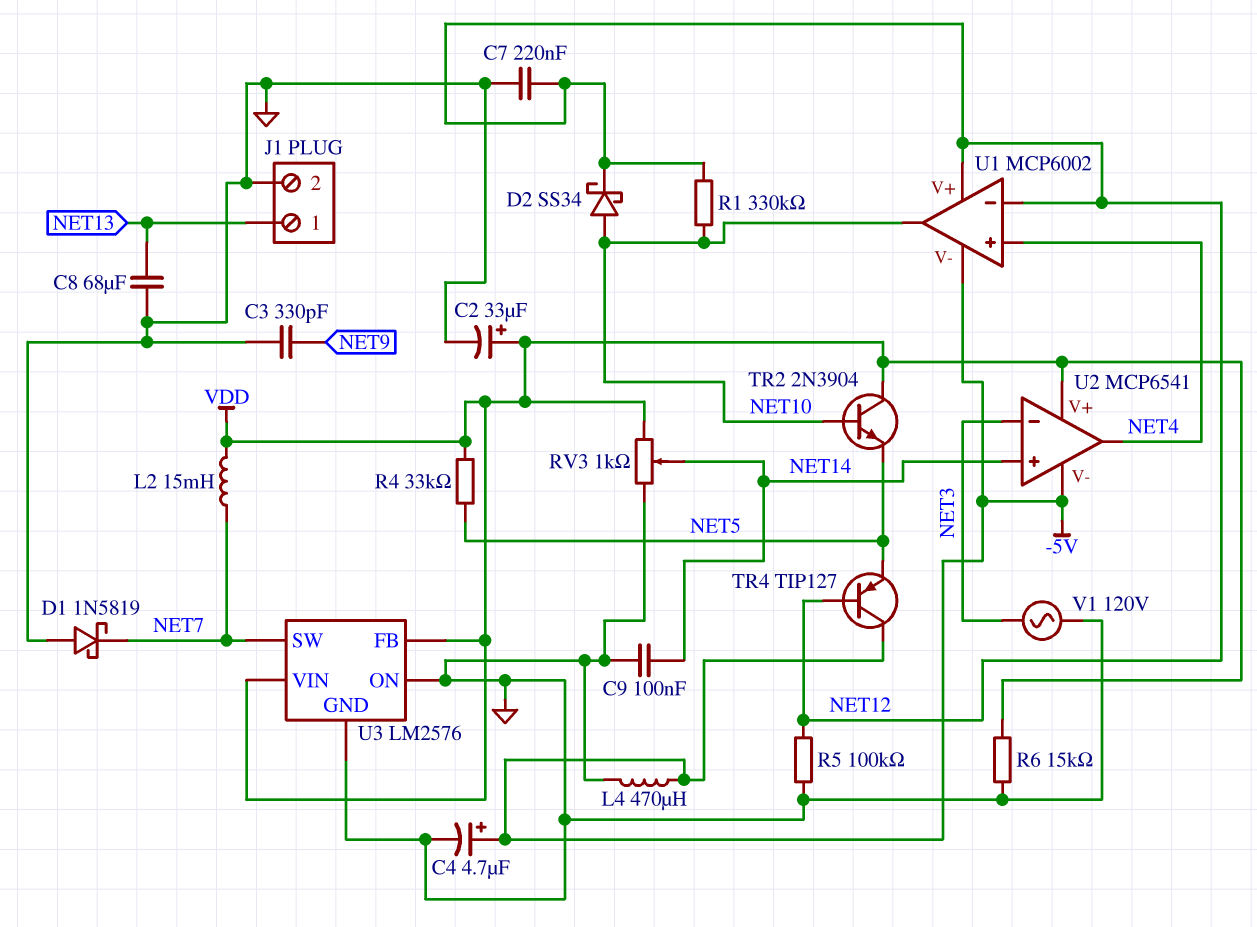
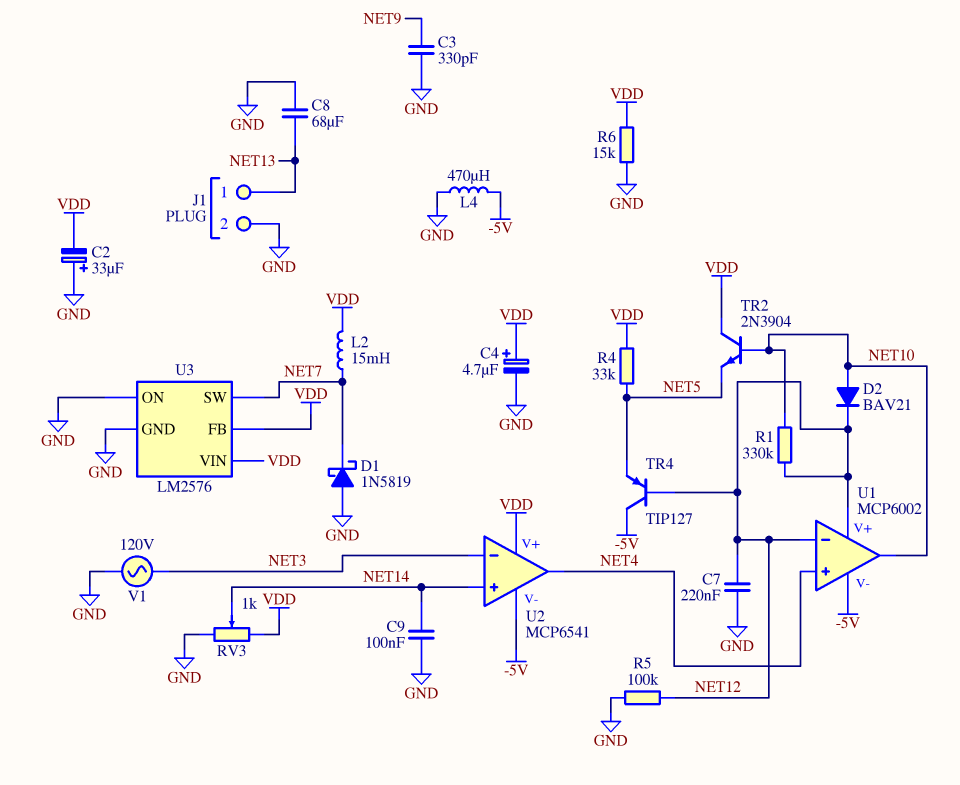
C2: 33uF (plus VDD, minus GND) -> 33uF (plus GND, minus VDD)
C4: 4.7uF (plus -5V, minus GND) -> 4.7uF (plus VDD, minus GND)
D2: schottky SS34 (A NET10, K NET12) -> diode BAV21 (A NET10, K NET12)

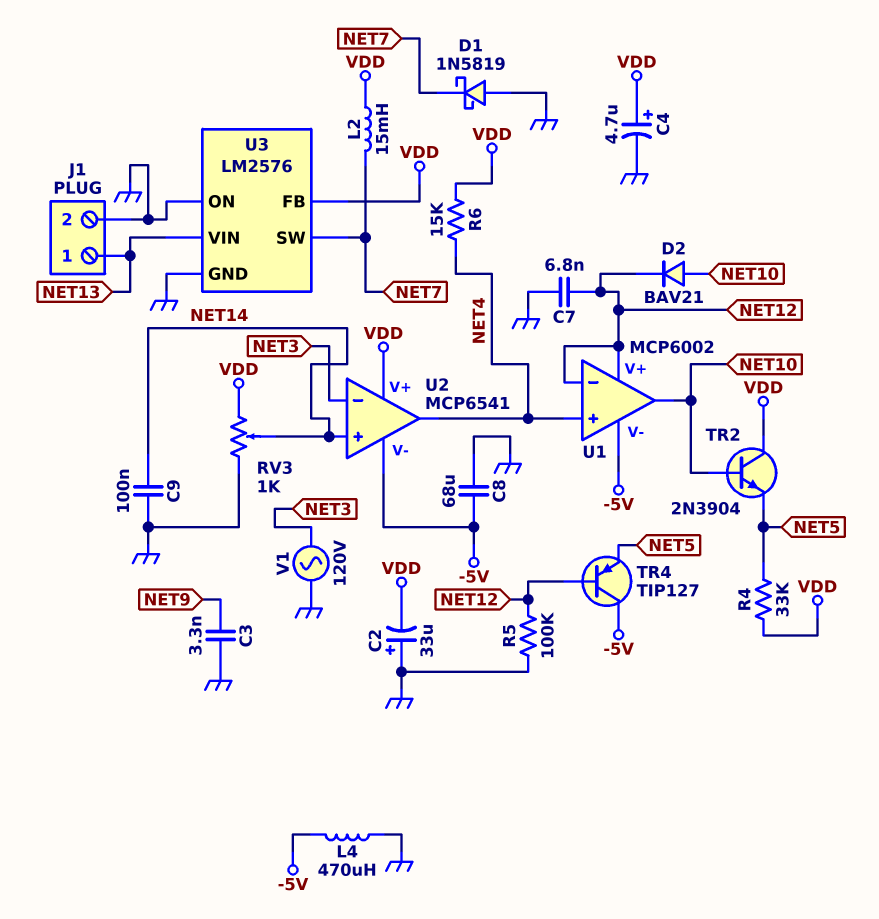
C3: 330pF (GND, NET9) -> 3.3nF (GND, NET9)
C7: 220nF (GND, NET12) -> 6.8nF (GND, NET12)
C8: 68uF (GND, NET13) -> 68uF (-5V, GND)
R1: 330k (NET10, NET12) -> none
R6: 15k (GND, VDD) -> 15k (NET4, VDD)
U3 pin VIN: VDD -> NET13

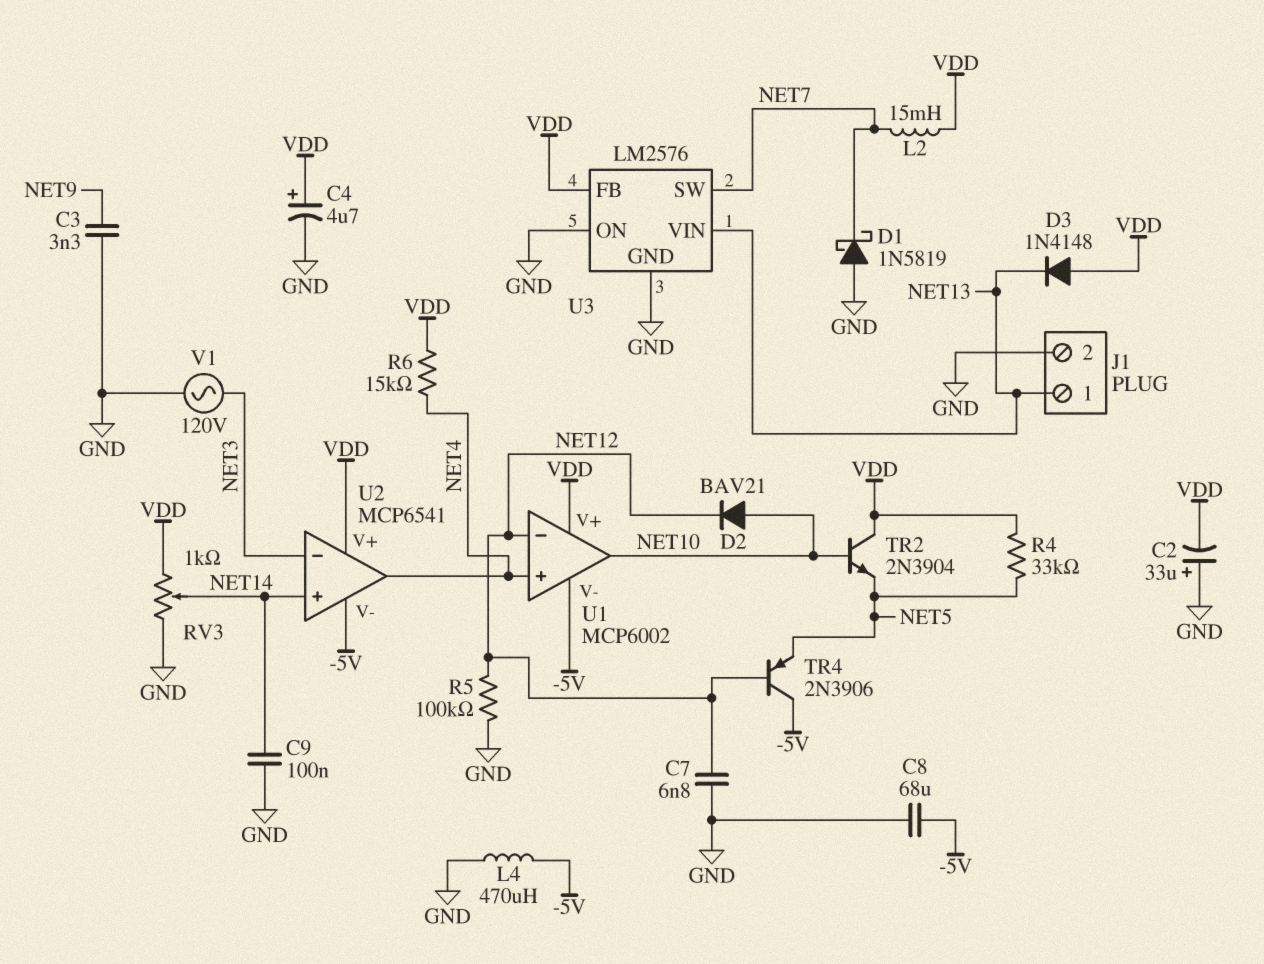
D3: none -> diode 1N4148 (A VDD, K NET13)
TR4: PNP TIP127 (B NET12, C -5V, E NET5) -> PNP 2N3906 (B NET12, C -5V, E NET5)
U1 pin V+: NET12 -> VDD

